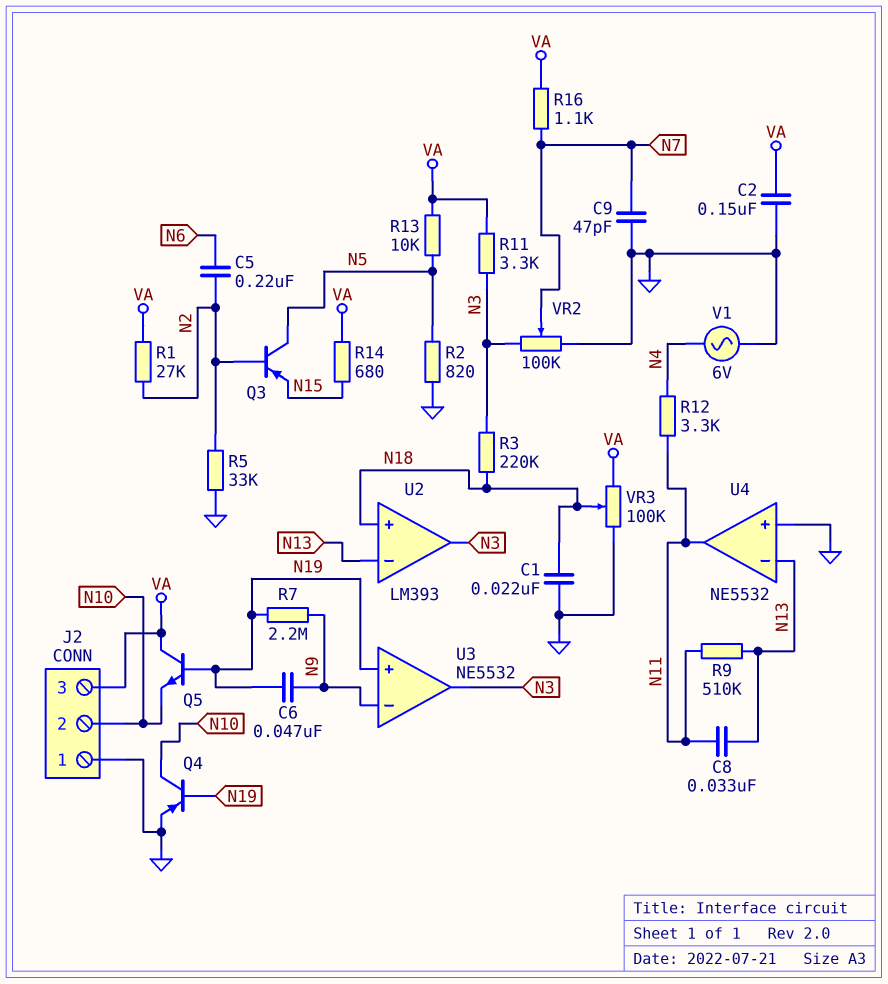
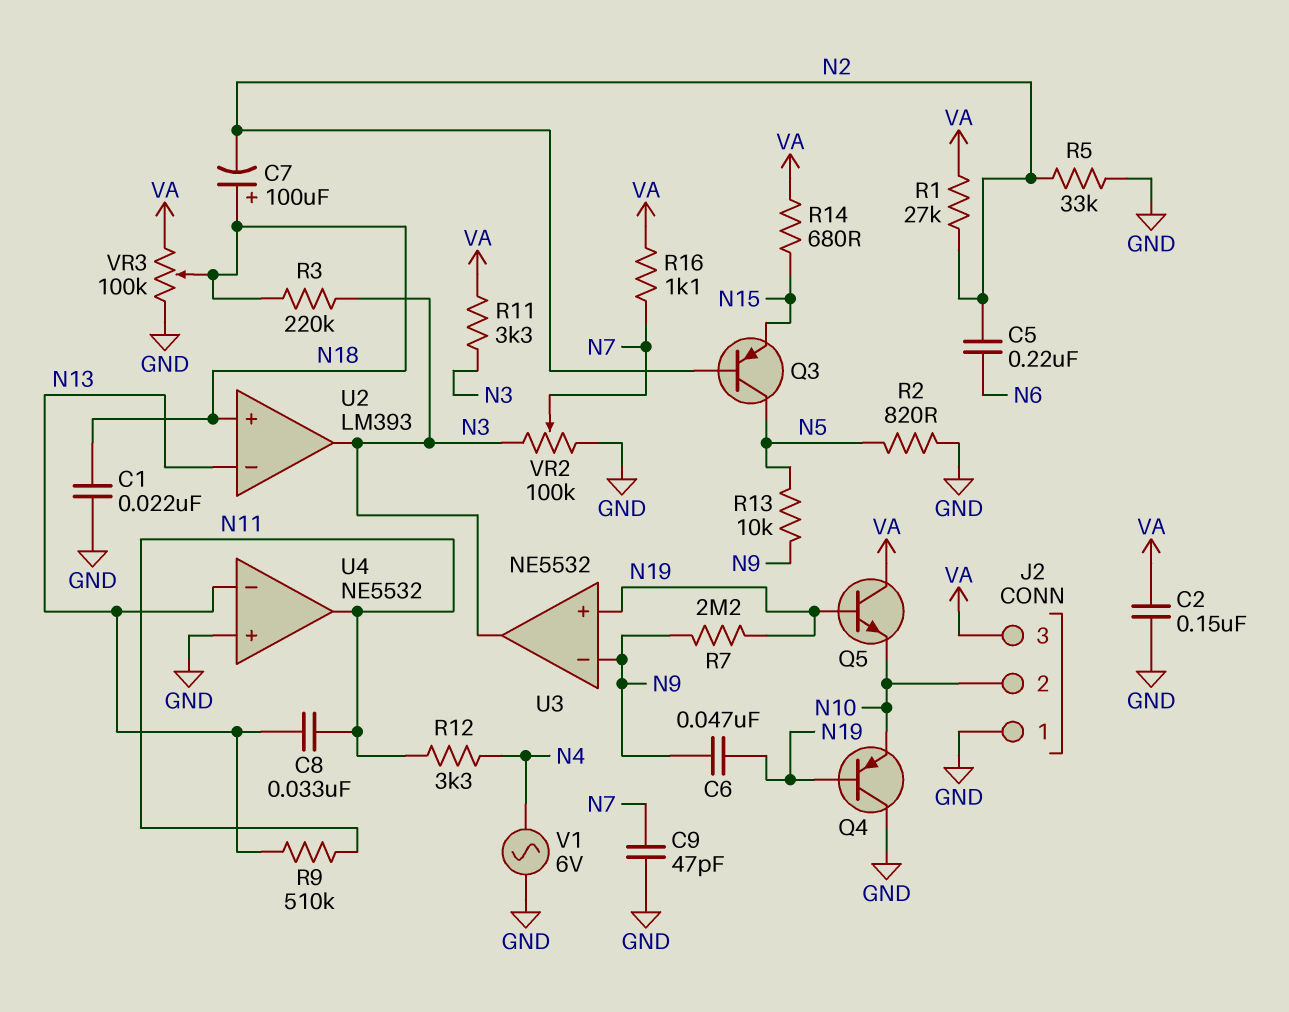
C7: none -> 100uF (plus N18, minus N2)
Q4: PNP (B N19, C N10, E GND) -> PNP (B N19, C GND, E N10)
R13: 10k (N5, VA) -> 10k (N5, N9)

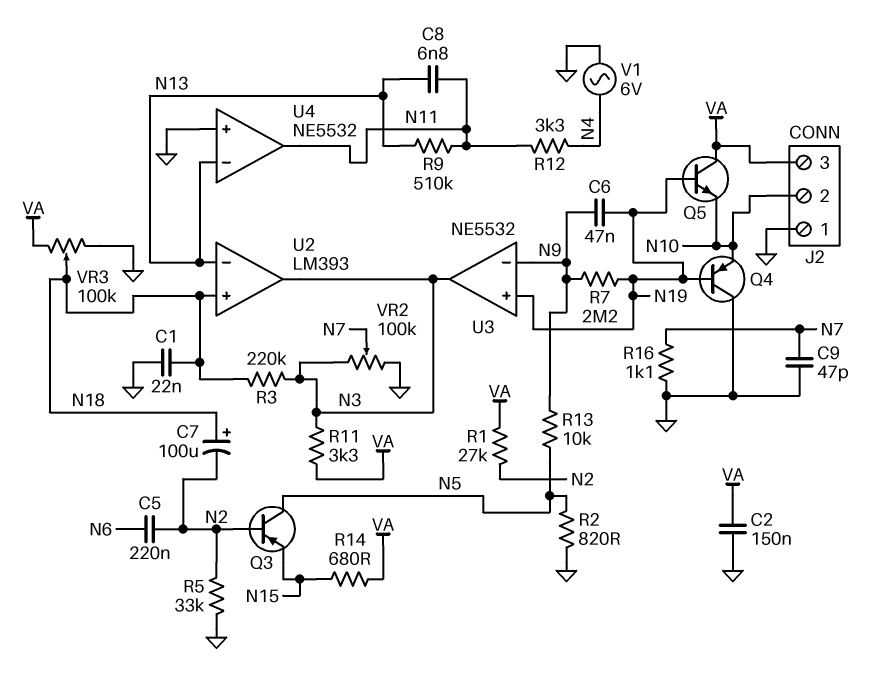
C8: 33nF (N11, N13) -> 6.8nF (N11, N13)
R16: 1.1k (N7, VA) -> 1.1k (GND, N7)

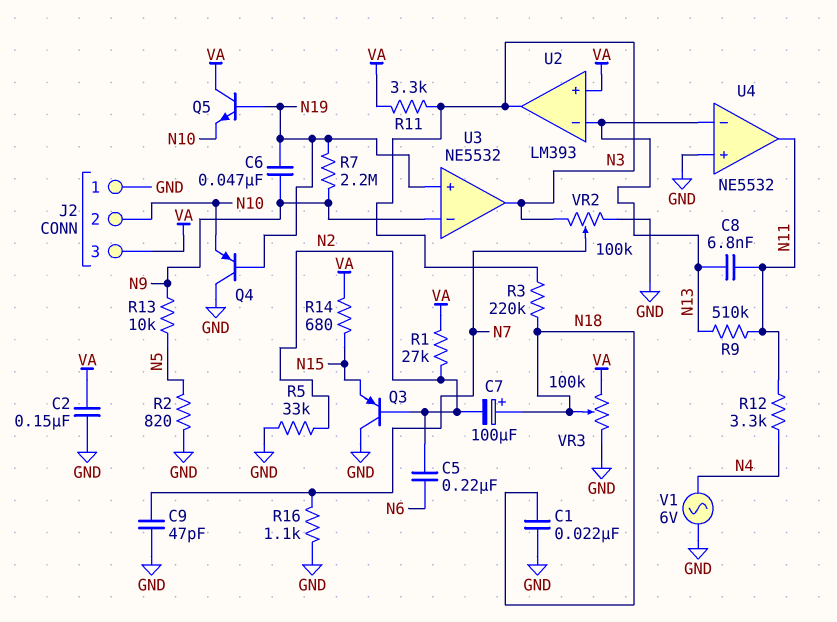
Q3: PNP (B N2, C N5, E N15) -> PNP (B N2, C GND, E N15)
U2 pin in+: N18 -> VA

